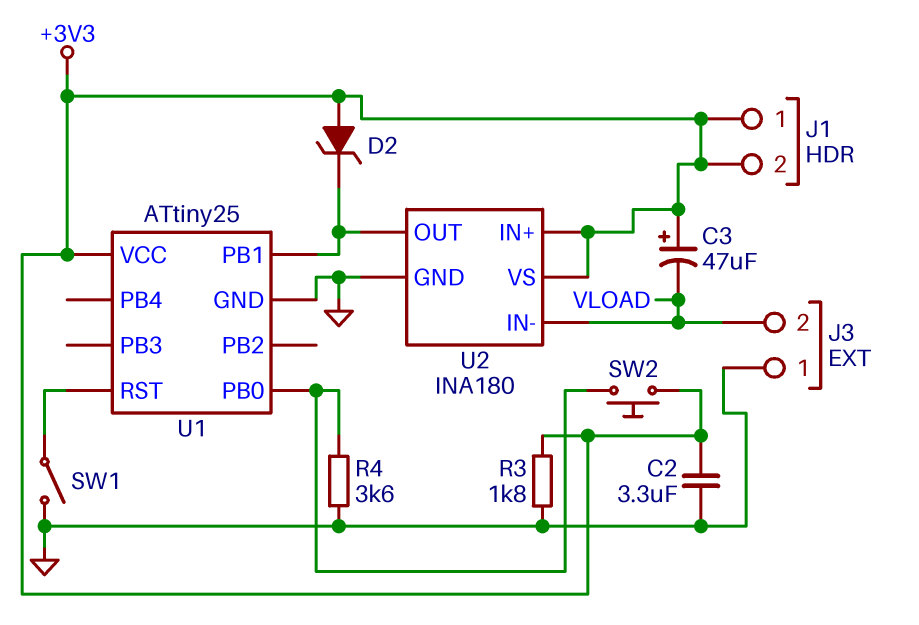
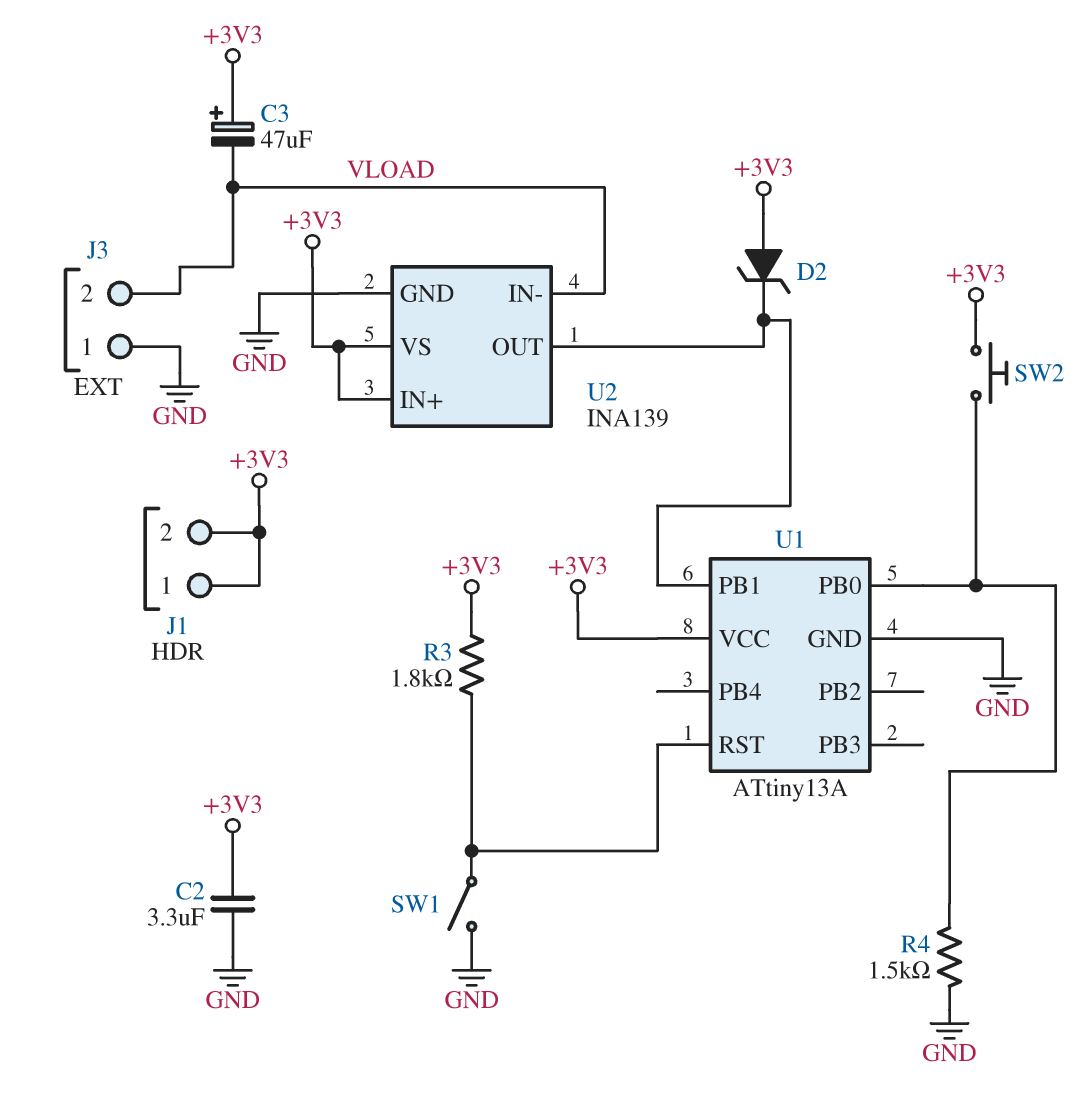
R3: 1.8k (+3V3, GND) -> 1.8k (+3V3, U1/RST)
R4: 3.6k (GND, U1/PB0) -> 1.5k (GND, U1/PB0)
U1: ATtiny25 -> ATtiny13A
U2: INA180 -> INA139

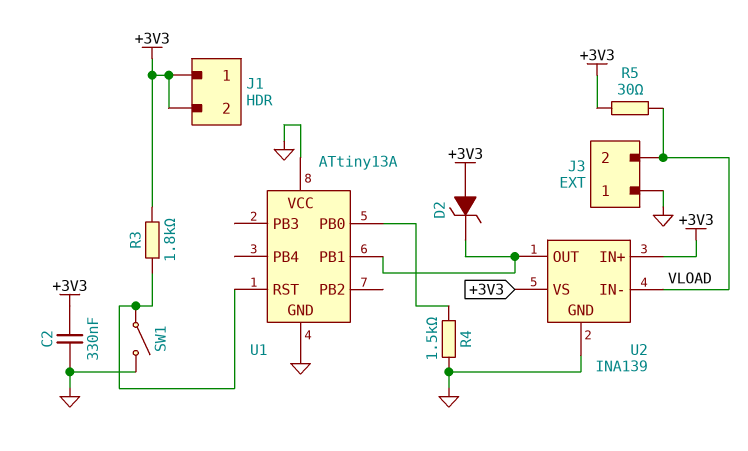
C2: 3.3uF (+3V3, GND) -> 330nF (+3V3, GND)
C3: 47uF (plus +3V3, minus VLOAD) -> none
R5: none -> 30 (+3V3, VLOAD)
SW2: button (+3V3, U1/PB0) -> none
U1 pin VCC: +3V3 -> GND

